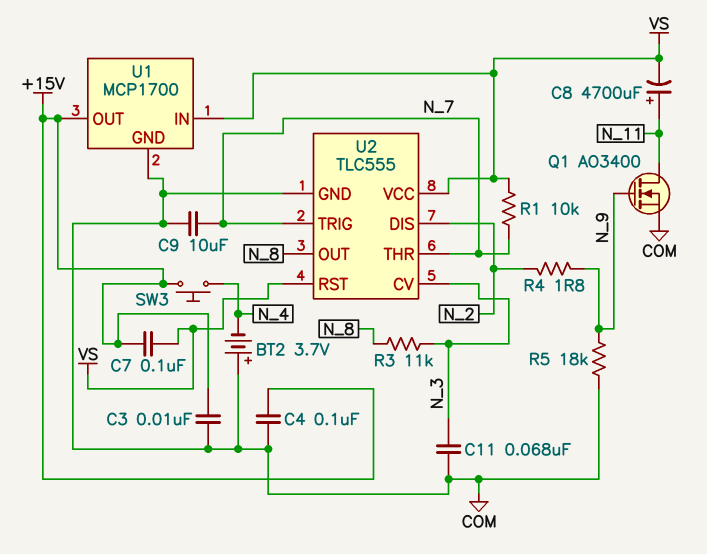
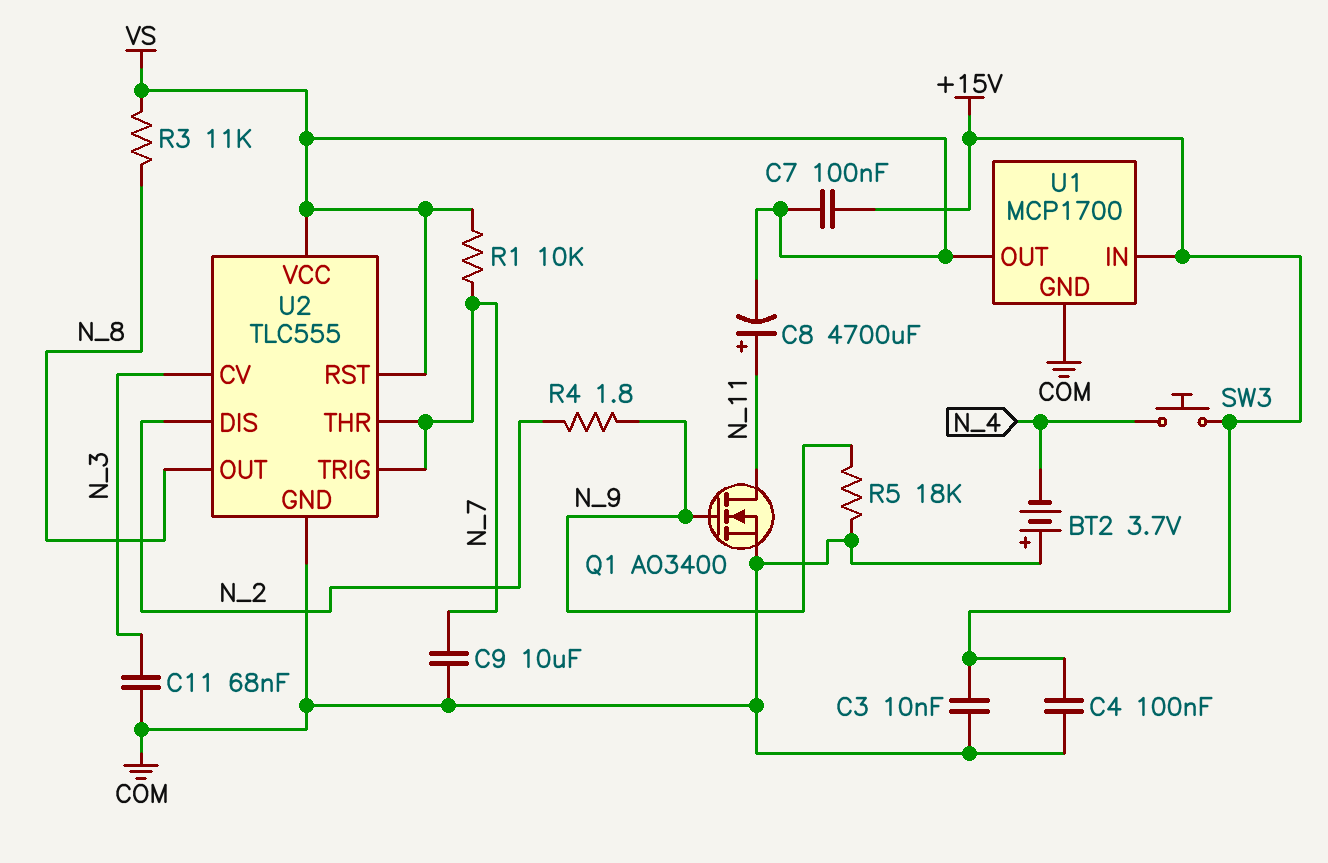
R3: 11k (N_3, N_8) -> 11k (N_8, VS)
U1 pin IN: VS -> +15V
U1 pin OUT: +15V -> VS

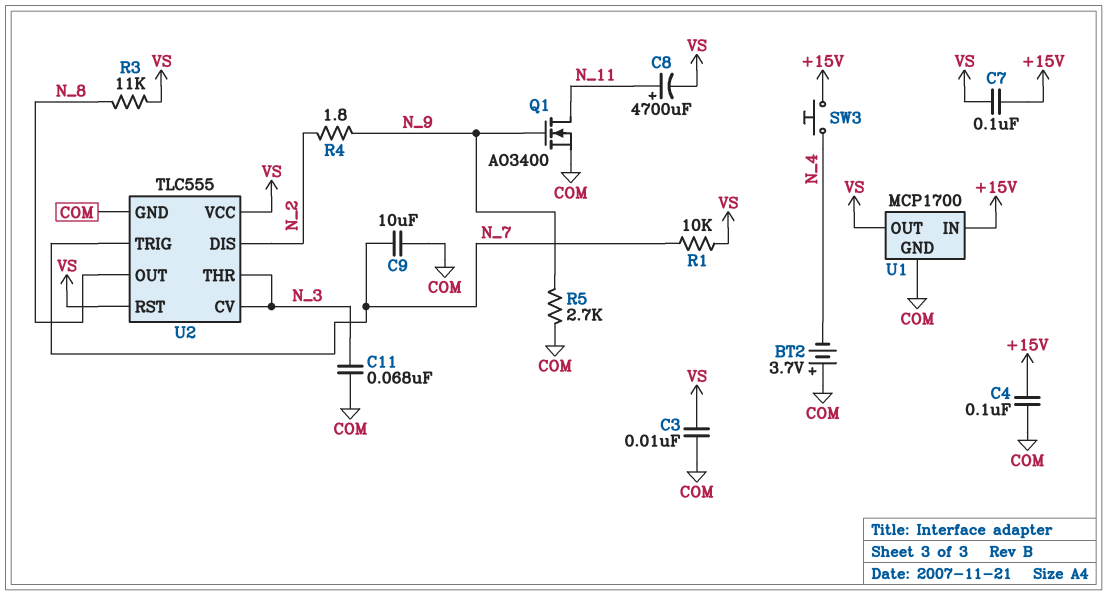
C3: 10nF (+15V, COM) -> 10nF (COM, VS)
R5: 18k (COM, N_9) -> 2.7k (COM, N_9)
U2 pin THR: N_7 -> N_3

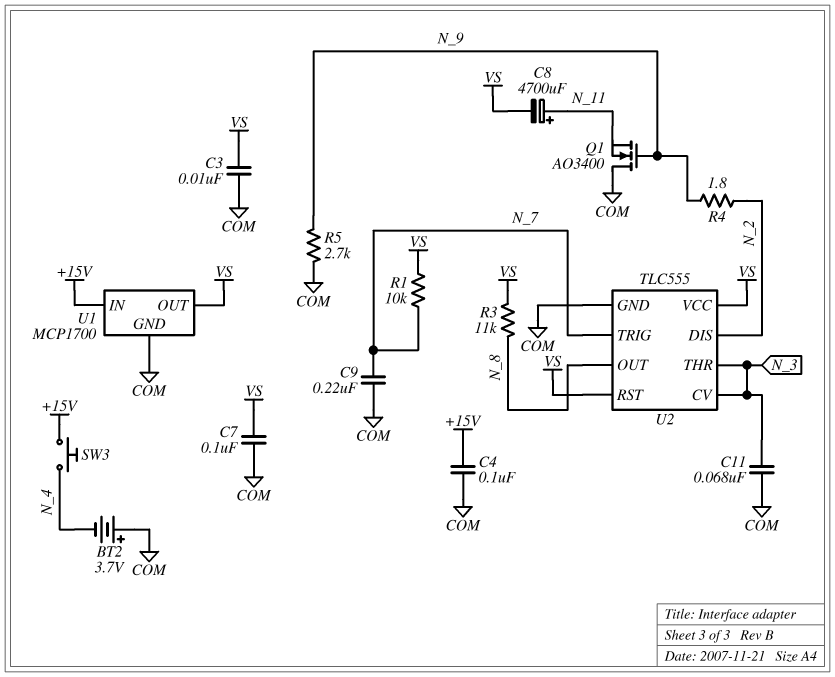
C7: 100nF (+15V, VS) -> 100nF (COM, VS)
C9: 10uF (COM, N_7) -> 220nF (COM, N_7)
Q1: NMOS AO3400 (G N_9, D N_11, S COM) -> NMOS AO3400 (G N_9, D COM, S N_11)

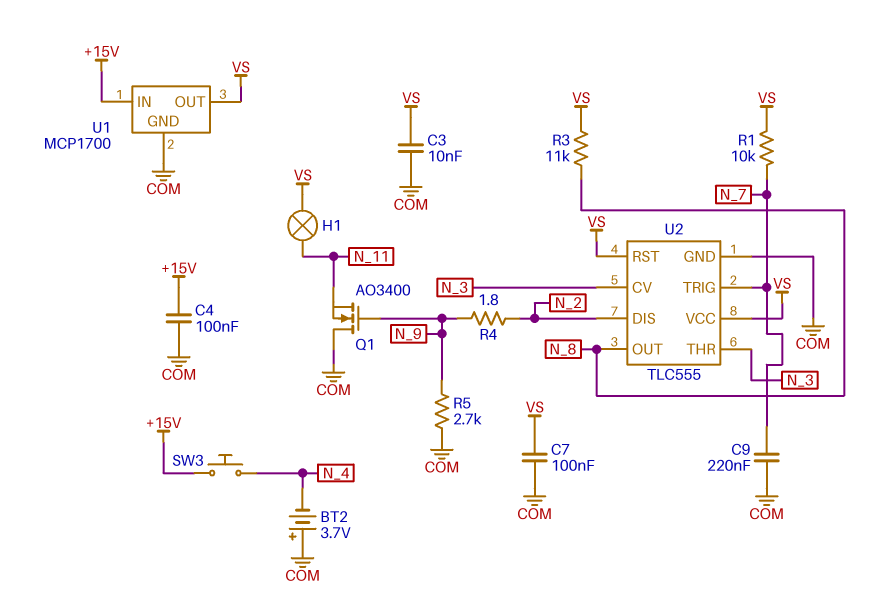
C8: 4700uF (plus N_11, minus VS) -> none
C11: 68nF (COM, N_3) -> none
H1: none -> lamp (N_11, VS)

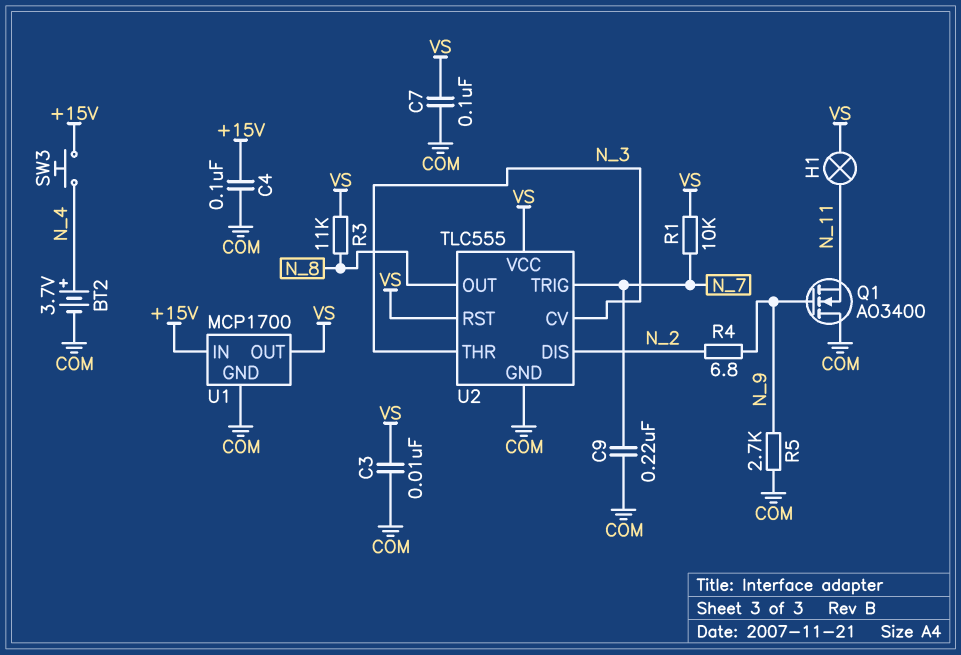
BT2: 3.7V (plus COM, minus N_4) -> 3.7V (plus N_4, minus COM)
R4: 1.8 (N_2, N_9) -> 6.8 (N_2, N_9)

